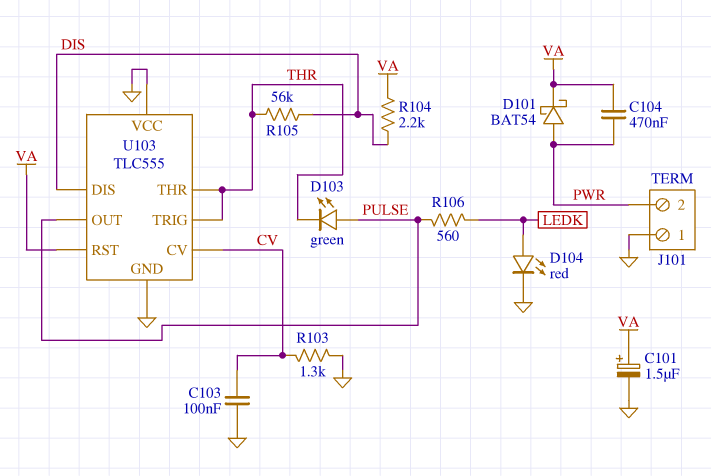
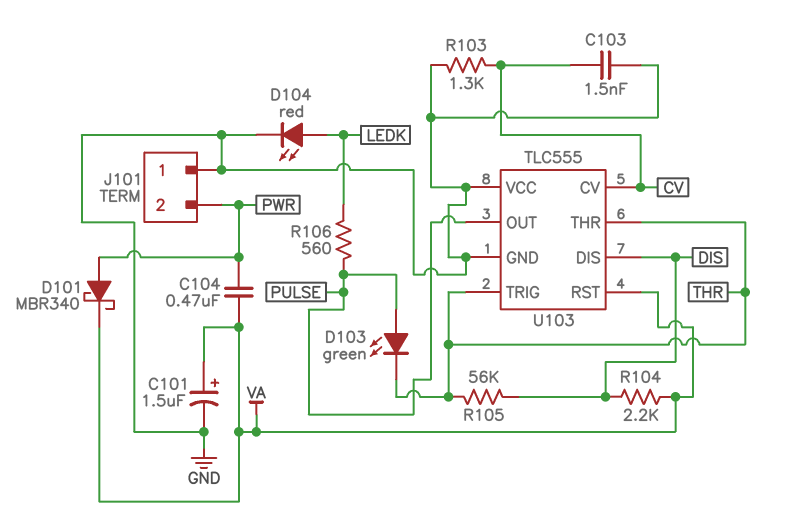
C103: 100nF (CV, GND) -> 1.5nF (CV, GND)
D101: schottky BAT54 (A PWR, K VA) -> schottky MBR340 (A PWR, K VA)

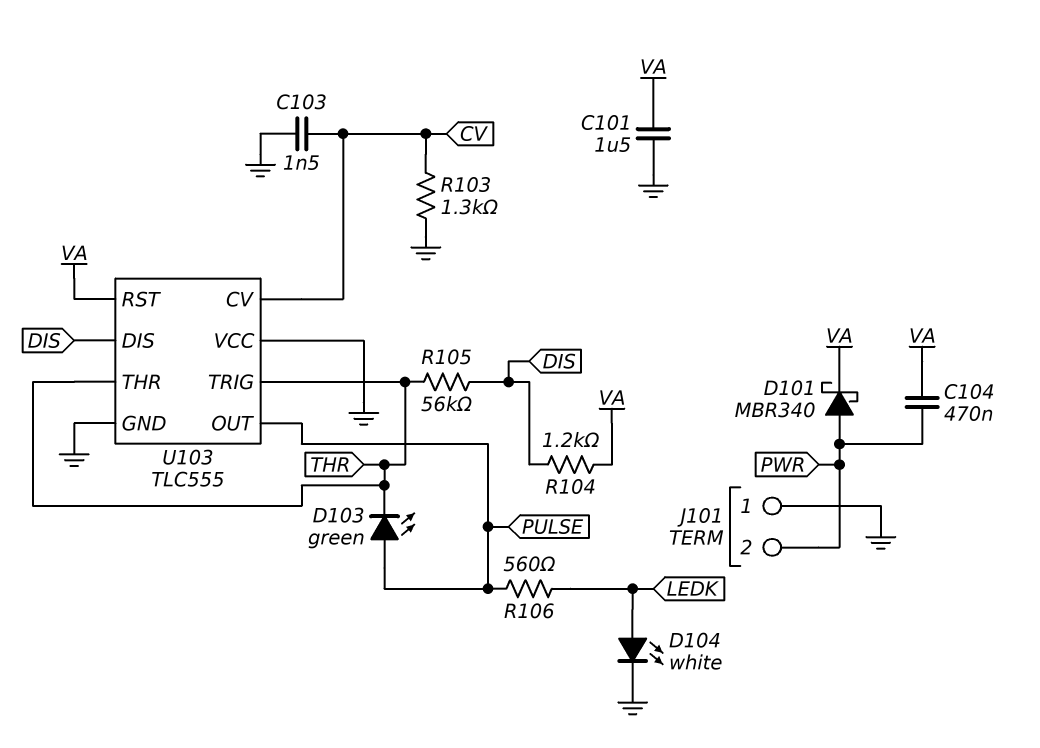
C101: 1.5uF (plus VA, minus GND) -> 1.5uF (GND, VA)
D104: LED red (A LEDK, K GND) -> LED white (A LEDK, K GND)
R104: 2.2k (DIS, VA) -> 1.2k (DIS, VA)

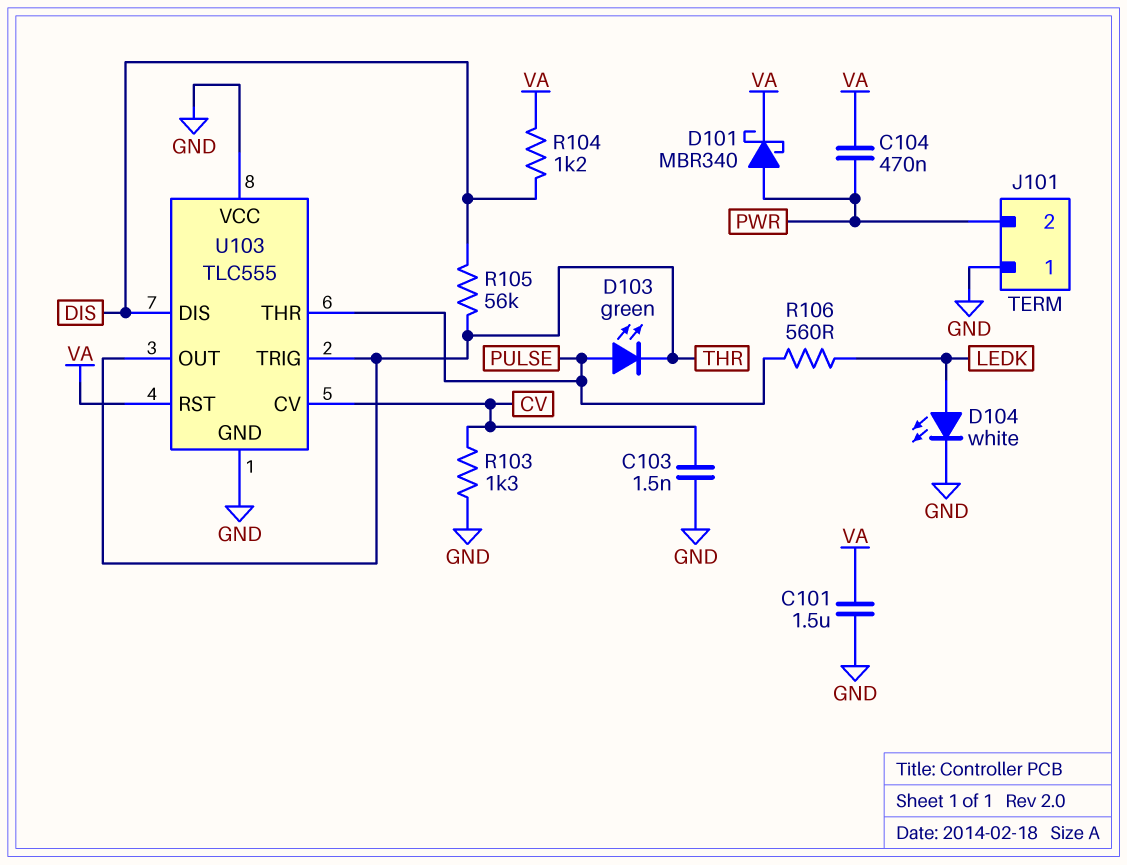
U103 pin OUT: PULSE -> THR
U103 pin THR: THR -> PULSE

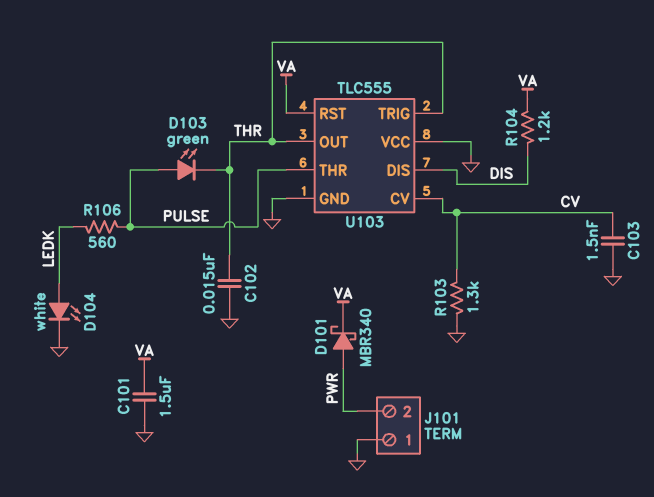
C102: none -> 15nF (GND, THR)
C104: 470nF (PWR, VA) -> none
R105: 56k (DIS, THR) -> none

